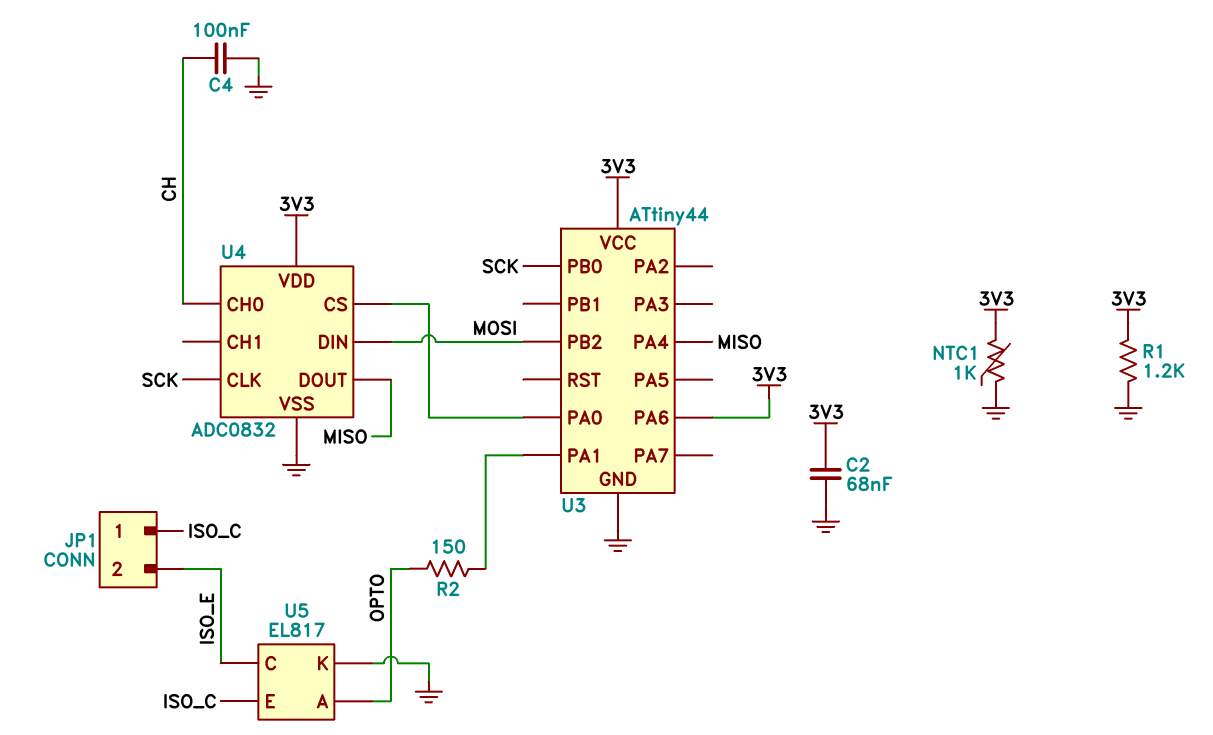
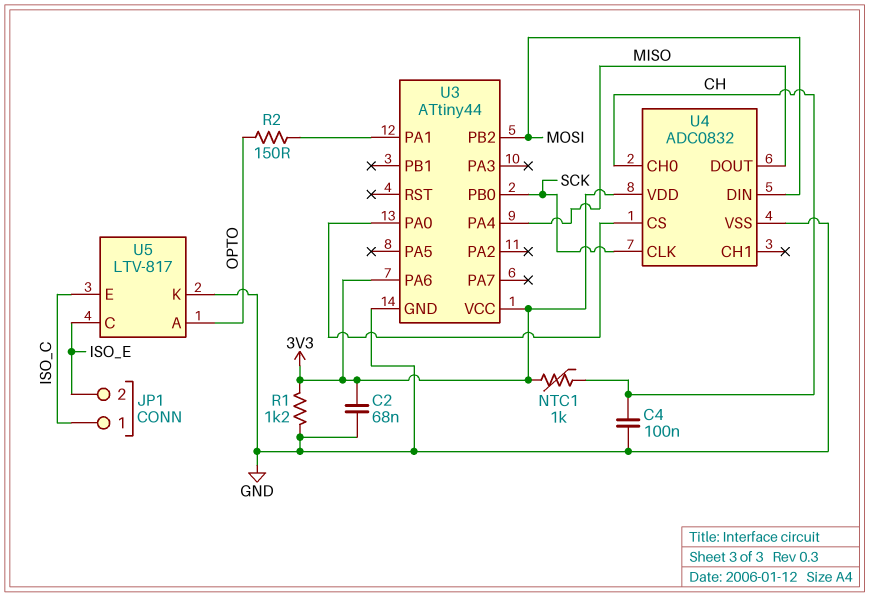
NTC1: 1k (3V3, GND) -> 1k (3V3, CH)
U5: EL817 -> LTV-817

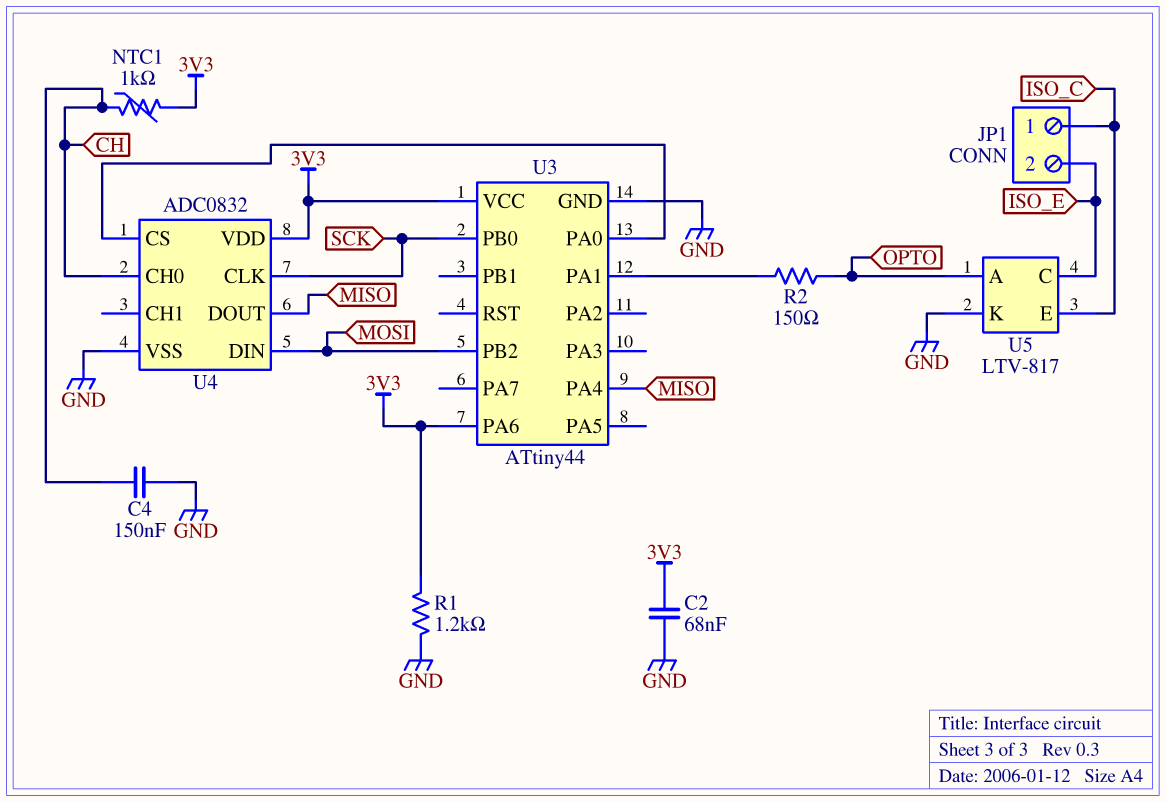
C4: 100nF (CH, GND) -> 150nF (CH, GND)

